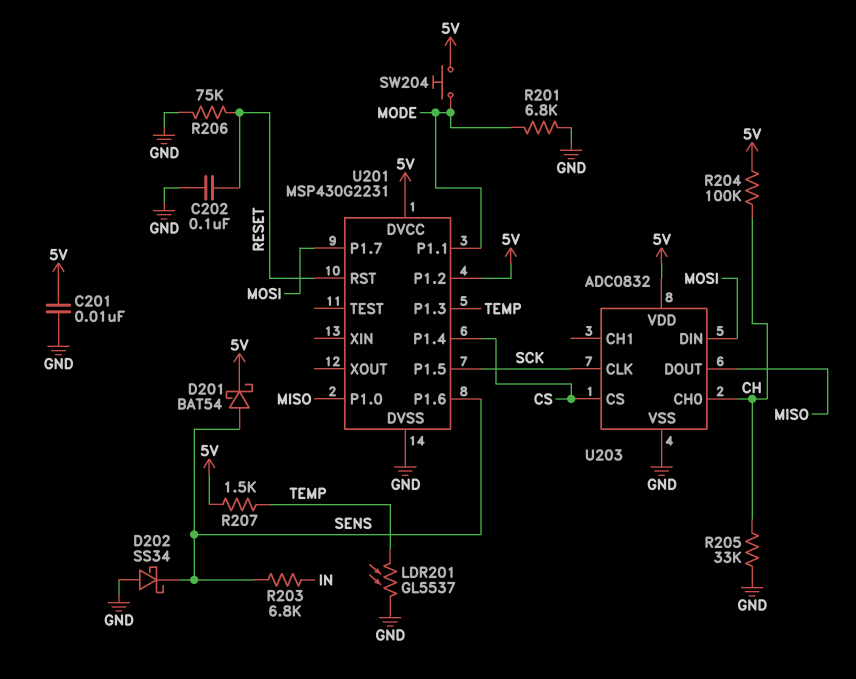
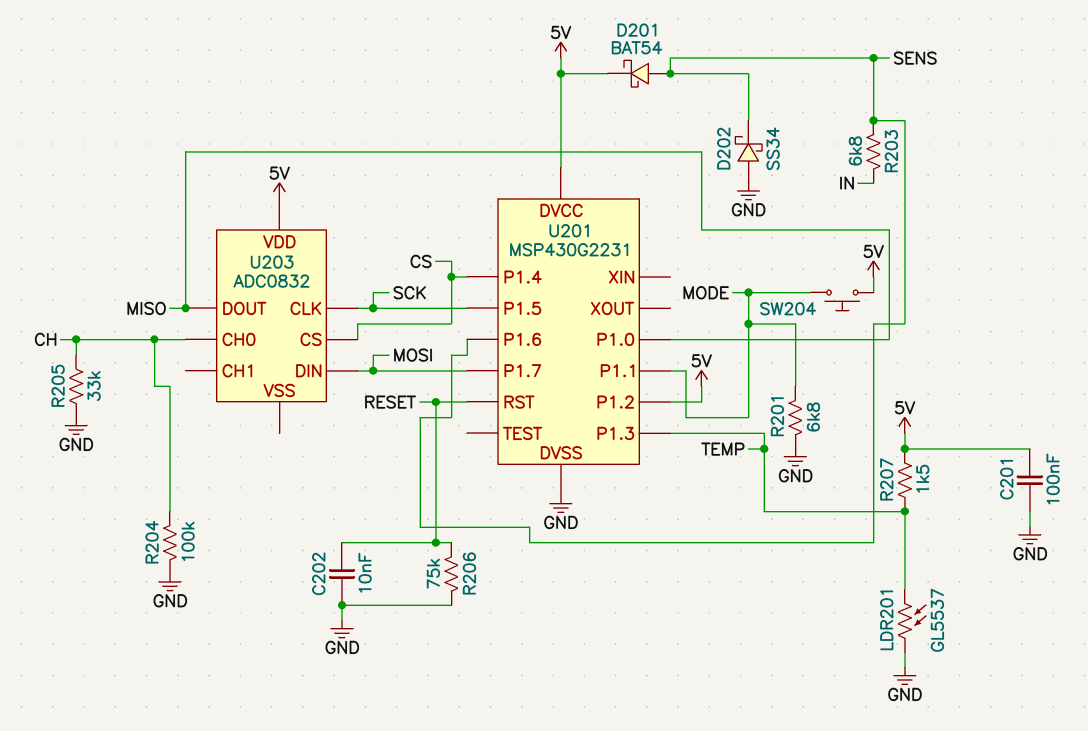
C201: 10nF (5V, GND) -> 100nF (5V, GND)
C202: 100nF (GND, RESET) -> 10nF (GND, RESET)
R204: 100k (5V, CH) -> 100k (CH, GND)
U203 pin VSS: GND -> none

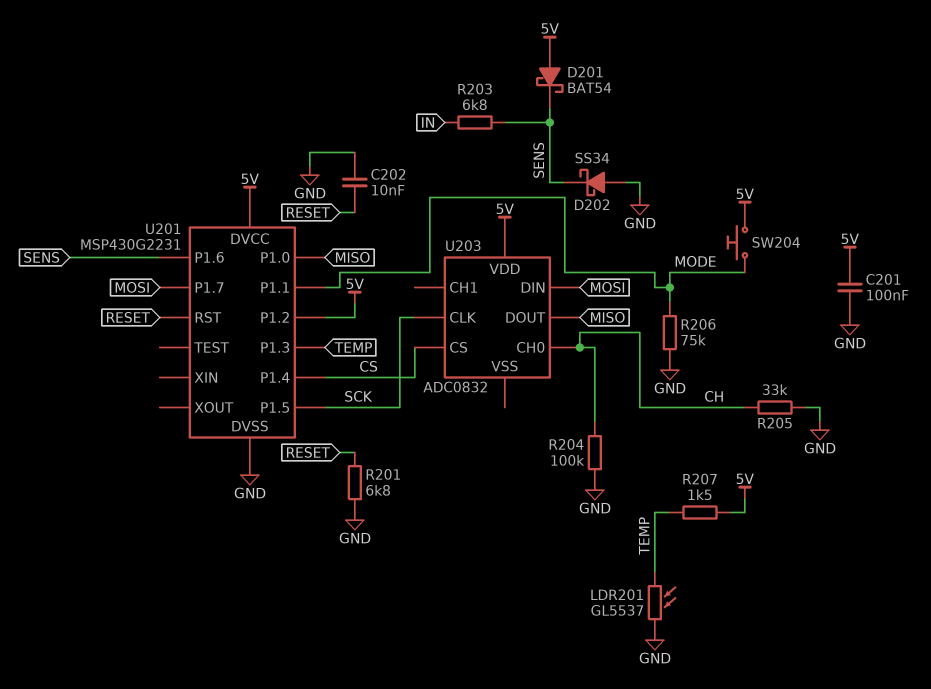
D201: schottky BAT54 (A SENS, K 5V) -> schottky BAT54 (A 5V, K SENS)
R201: 6.8k (GND, MODE) -> 6.8k (GND, RESET)
R206: 75k (GND, RESET) -> 75k (GND, MODE)

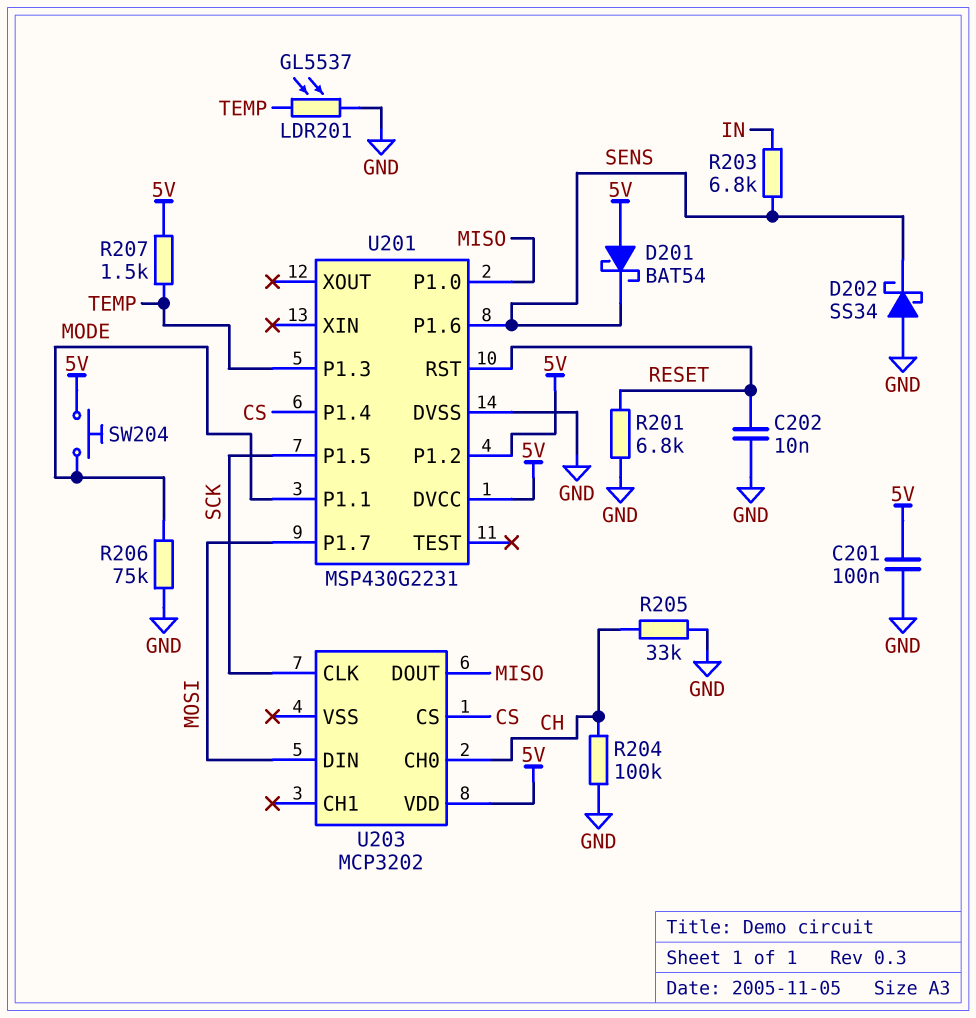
U203: ADC0832 -> MCP3202

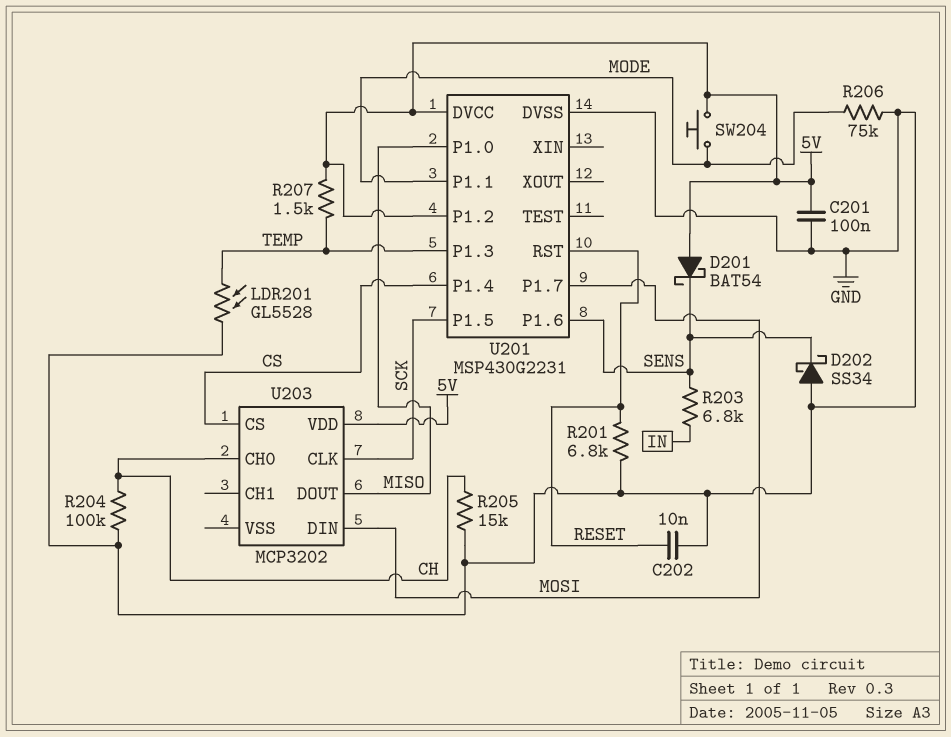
LDR201: GL5537 (GND, TEMP) -> GL5528 (GND, TEMP)
R205: 33k (CH, GND) -> 15k (CH, GND)

